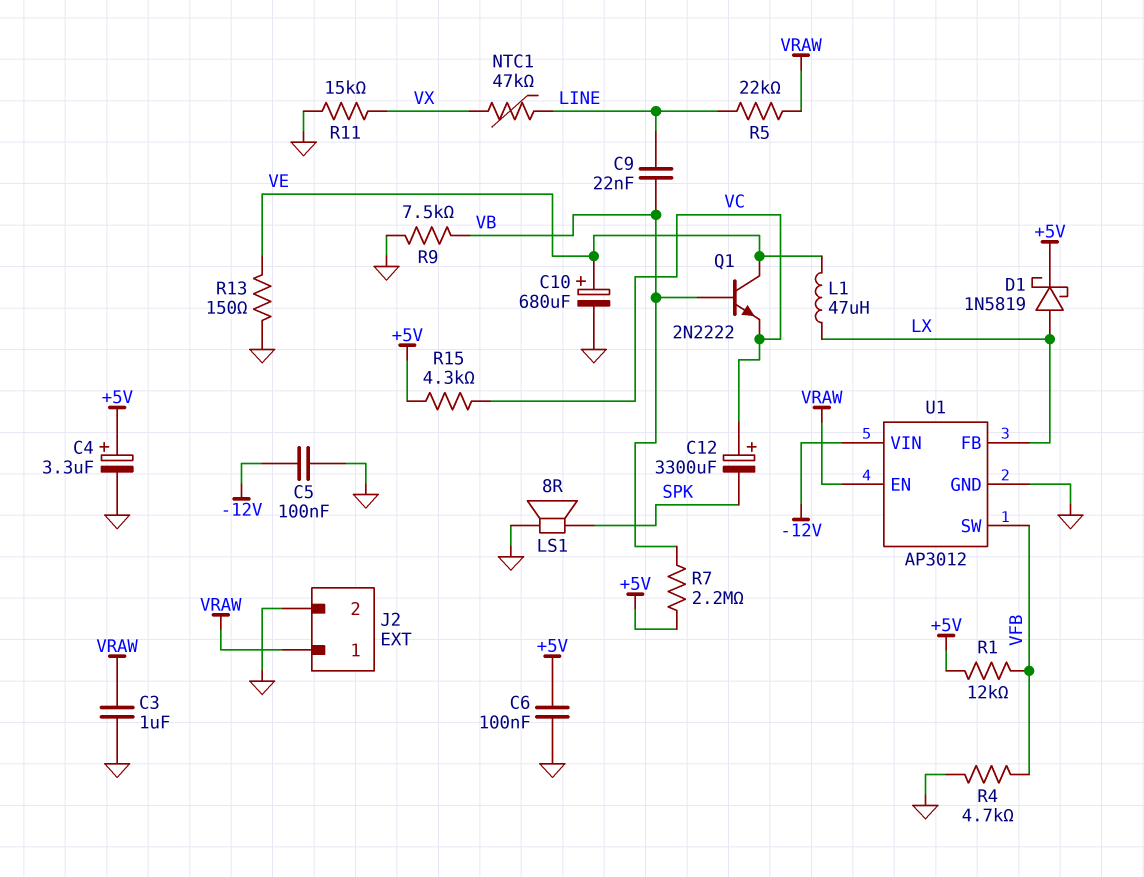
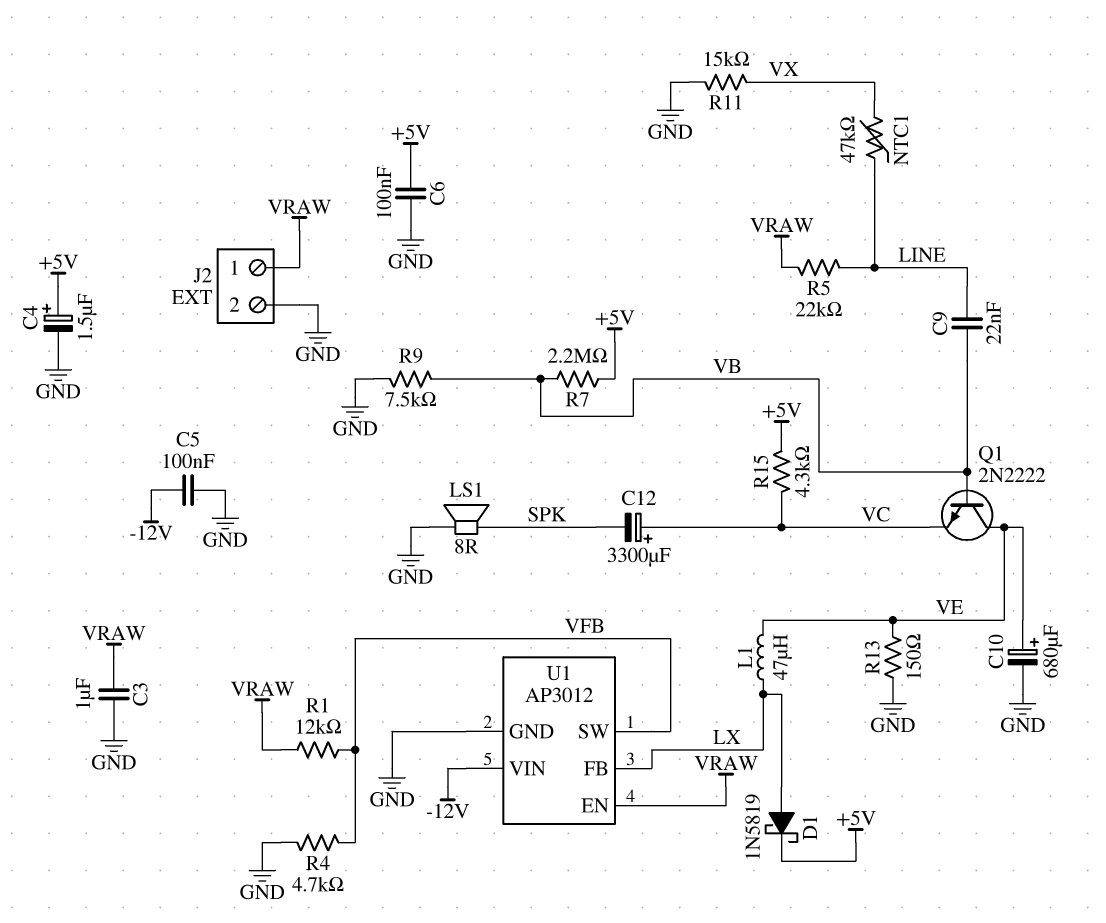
C4: 3.3uF (plus +5V, minus GND) -> 1.5uF (plus +5V, minus GND)
R1: 12k (+5V, VFB) -> 12k (VFB, VRAW)

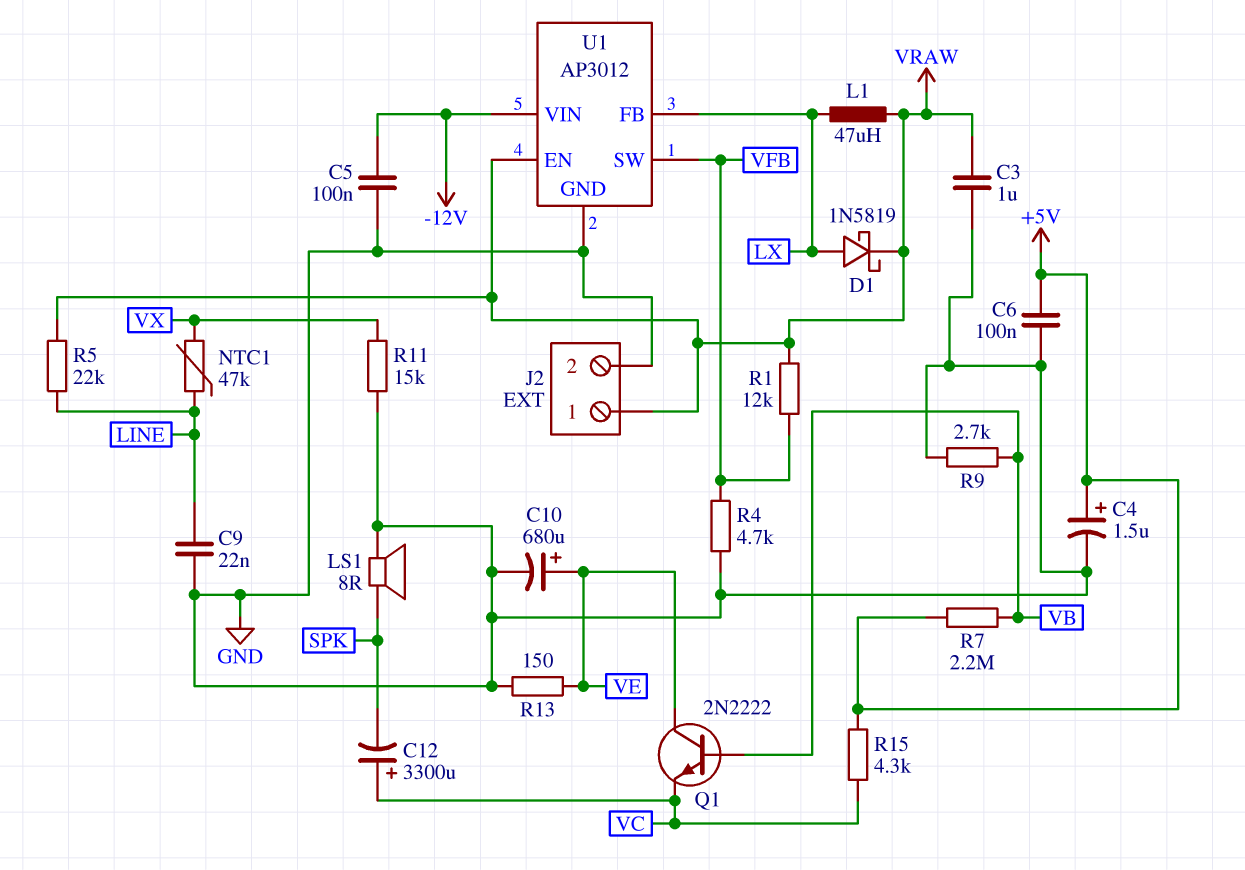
C9: 22nF (LINE, VB) -> 22nF (GND, LINE)
D1: schottky 1N5819 (A LX, K +5V) -> schottky 1N5819 (A LX, K VRAW)
L1: 47uH (LX, VE) -> 47uH (LX, VRAW)
R9: 7.5k (GND, VB) -> 2.7k (GND, VB)

